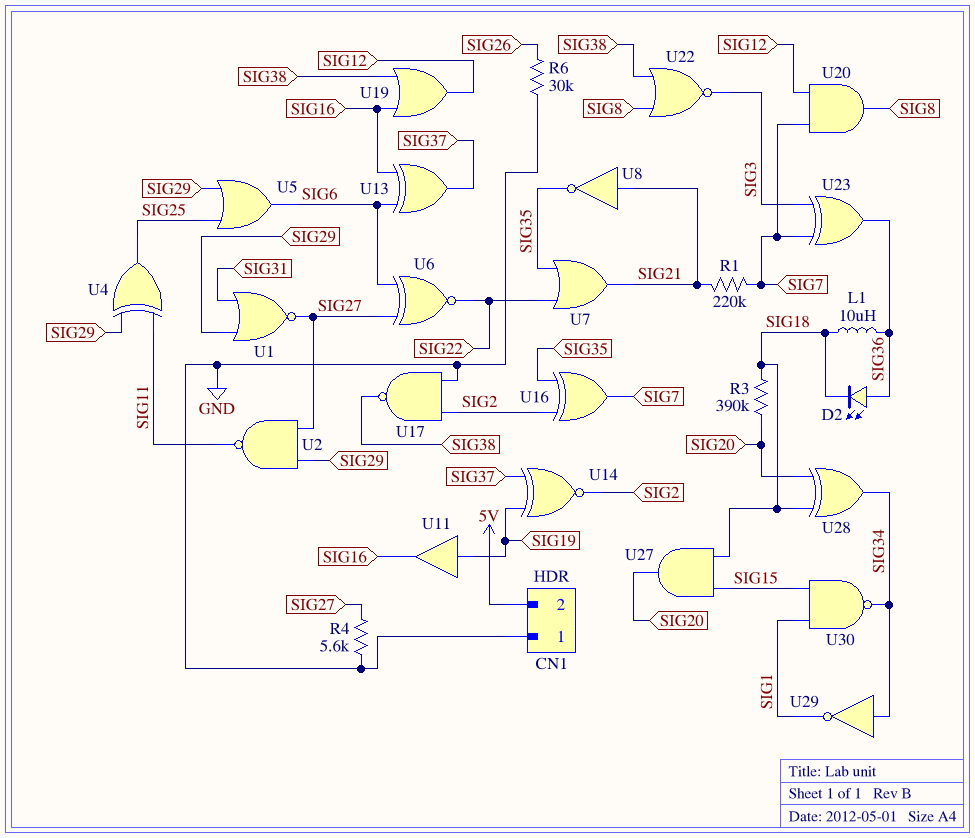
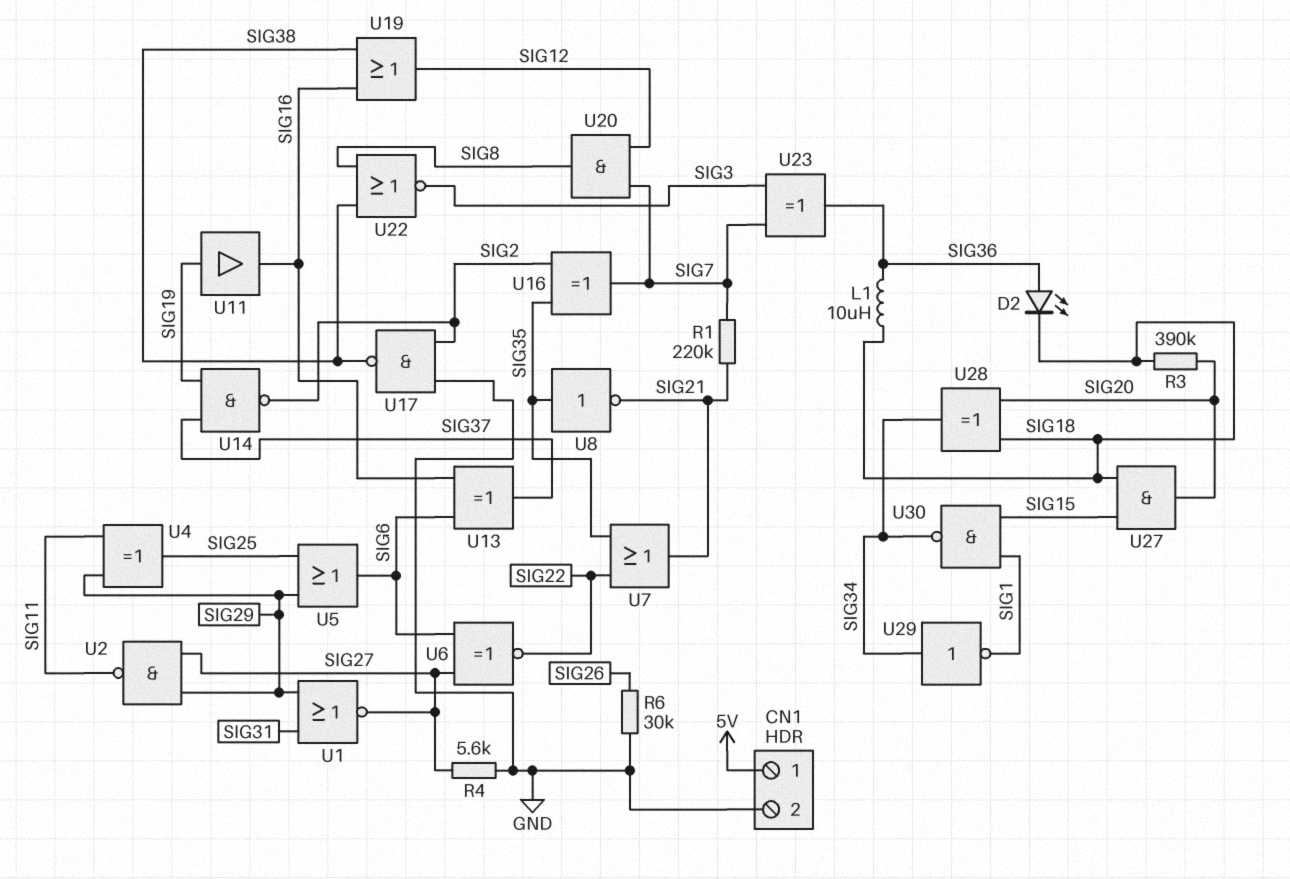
CN1 pin 1: GND -> 5V
CN1 pin 2: 5V -> GND
U8: NOT (in SIG21, out SIG35) -> NOT (in SIG35, out SIG21)
U14: XNOR (in SIG19, in SIG37, out SIG2) -> NAND (in SIG19, in SIG37, out SIG2)

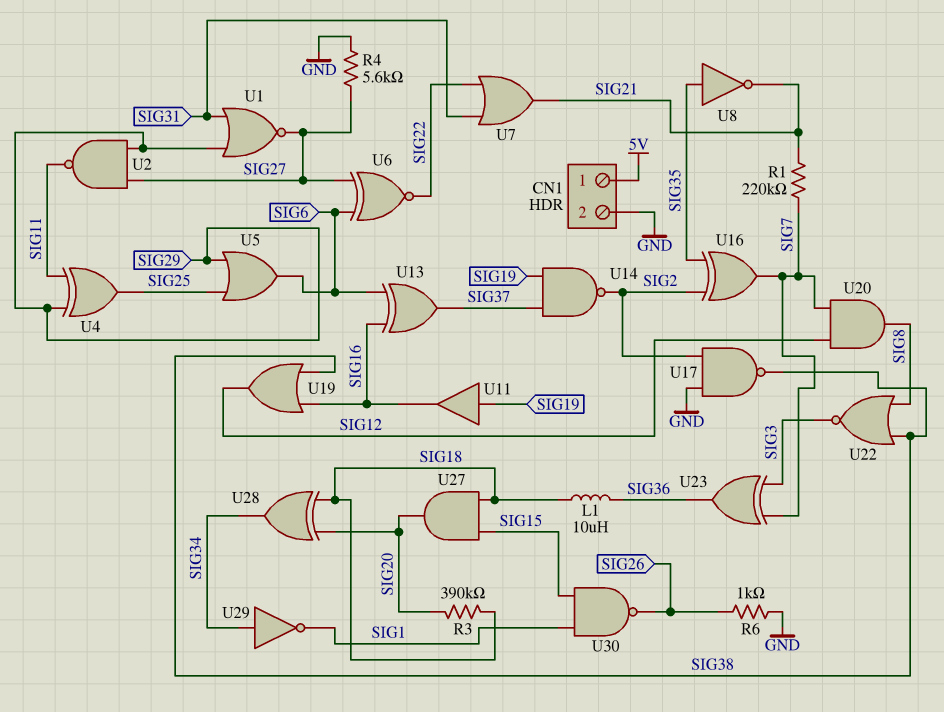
D2: LED (A SIG36, K SIG18) -> none
R6: 30k (GND, SIG26) -> 1k (GND, SIG26)
U7: OR (in SIG22, in SIG35, out SIG21) -> OR (in SIG22, in SIG31, out SIG21)
U30: NAND (in SIG1, in SIG15, out SIG34) -> NAND (in SIG1, in SIG15, out SIG26)

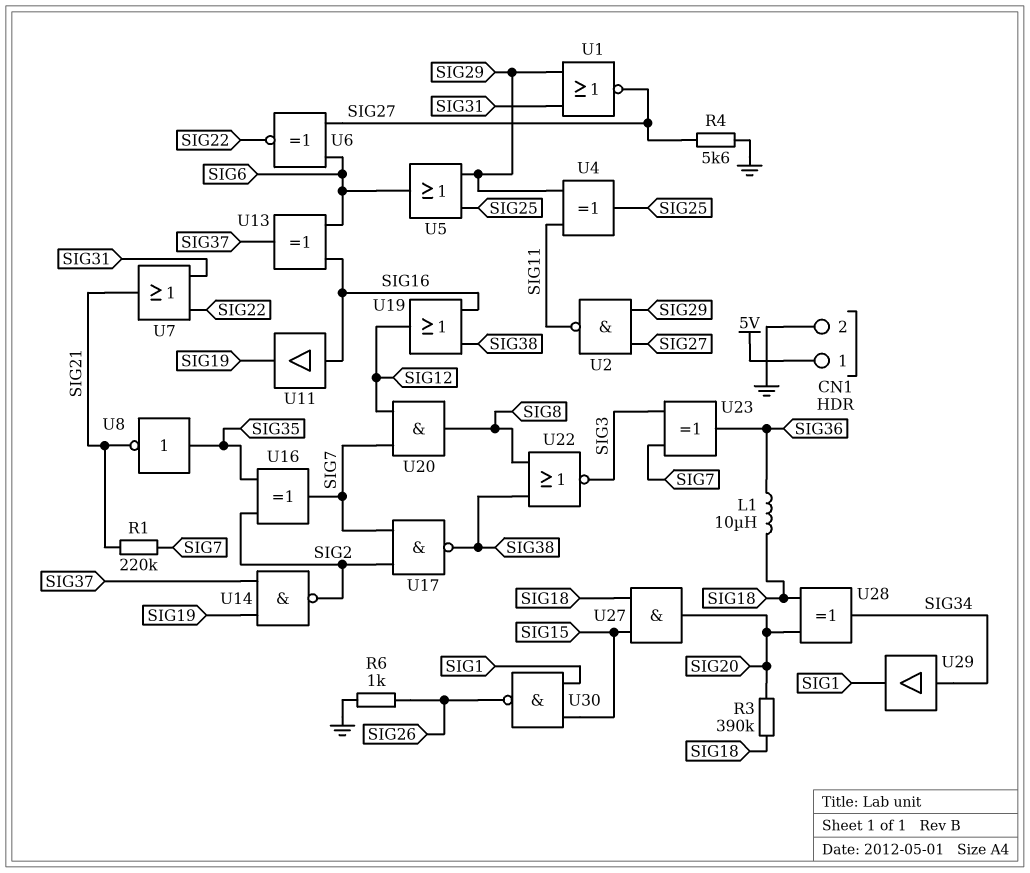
U11: buffer (in SIG19, out SIG16) -> buffer (in SIG16, out SIG19)
U17: NAND (in GND, in SIG2, out SIG38) -> NAND (in SIG2, in SIG7, out SIG38)
U29: NOT (in SIG34, out SIG1) -> buffer (in SIG34, out SIG1)

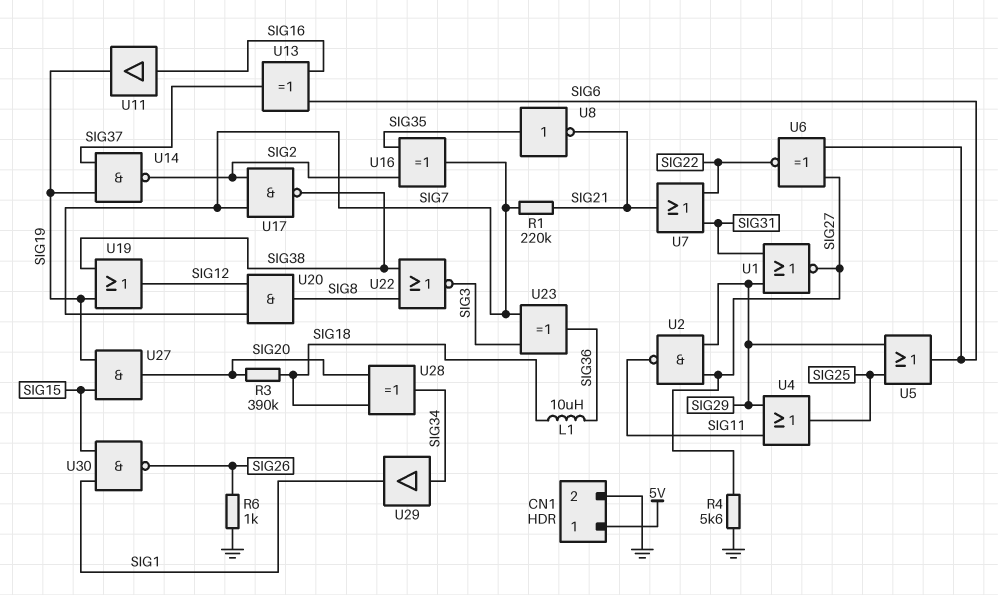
U4: XOR (in SIG11, in SIG29, out SIG25) -> OR (in SIG11, in SIG29, out SIG25)
U19: OR (in SIG16, in SIG38, out SIG12) -> OR (in SIG19, in SIG38, out SIG12)
U27: AND (in SIG15, in SIG18, out SIG20) -> AND (in SIG15, in SIG19, out SIG20)

